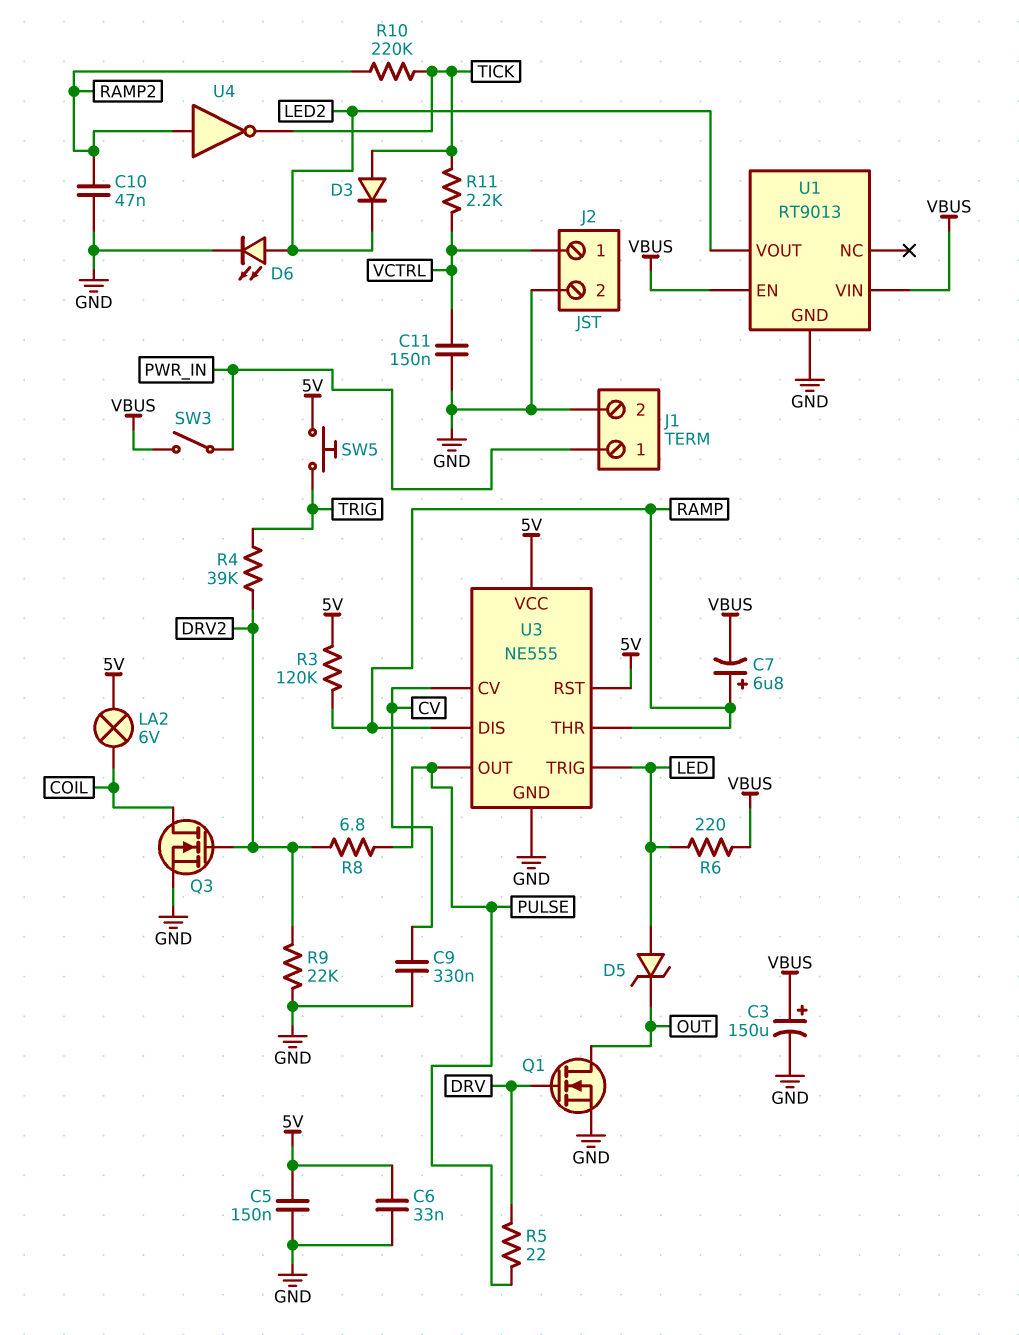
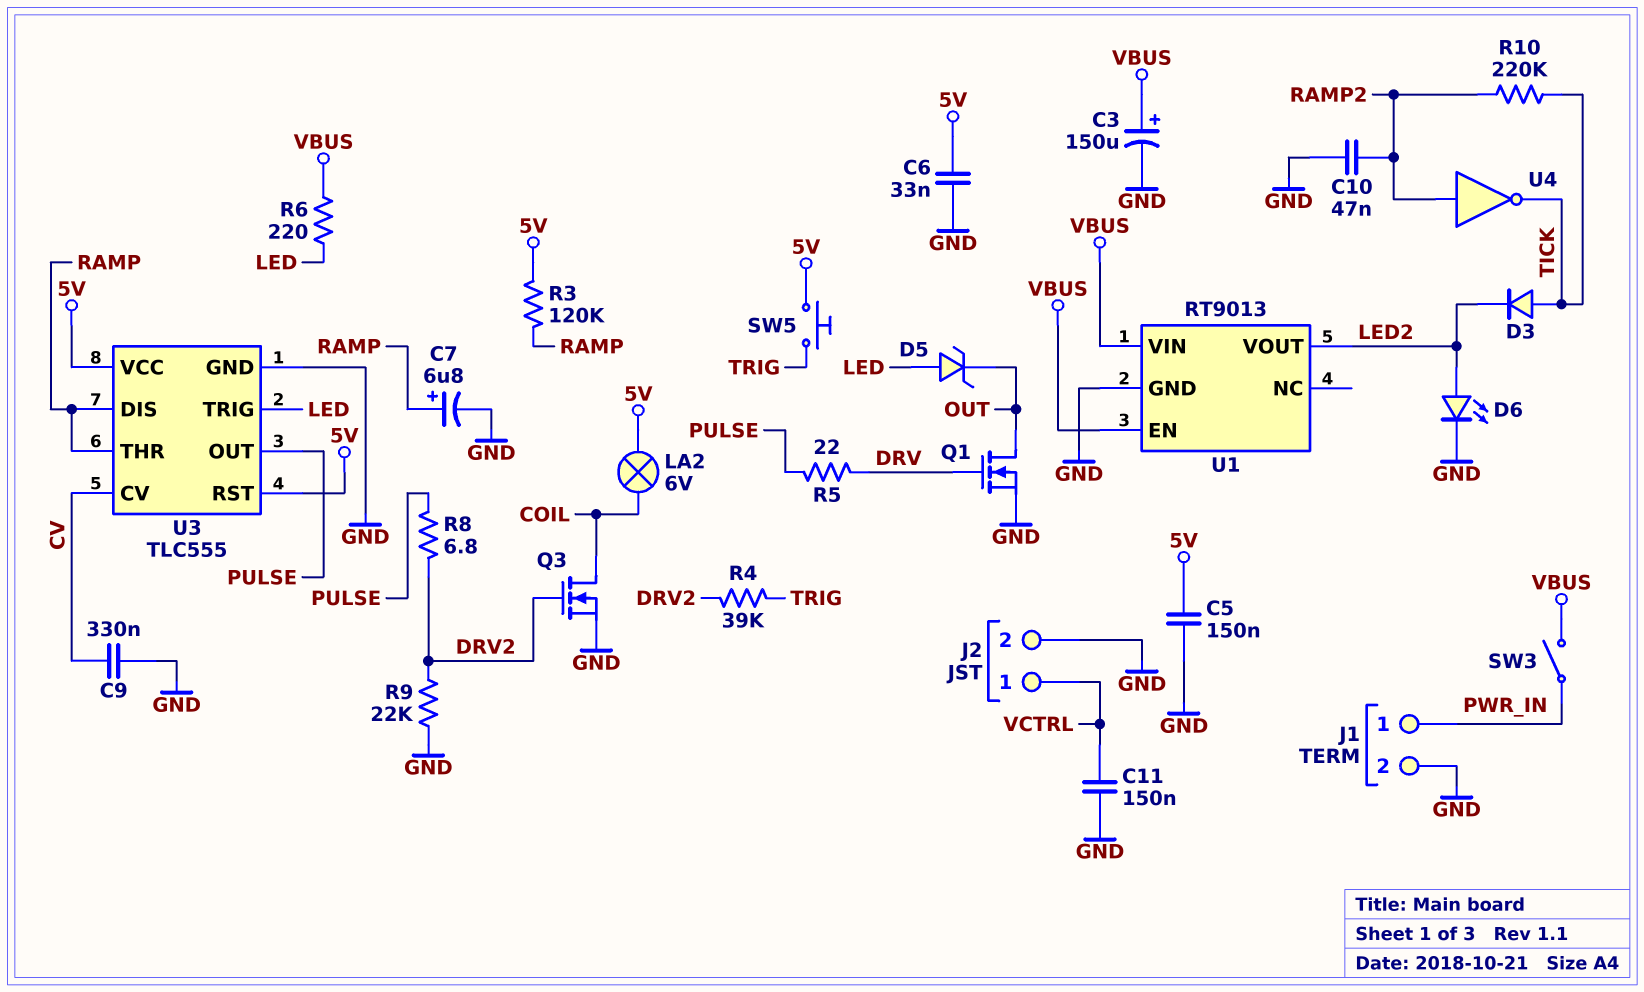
C7: 6.8uF (plus RAMP, minus VBUS) -> 6.8uF (plus RAMP, minus GND)
R11: 2.2k (TICK, VCTRL) -> none
U3: NE555 -> TLC555

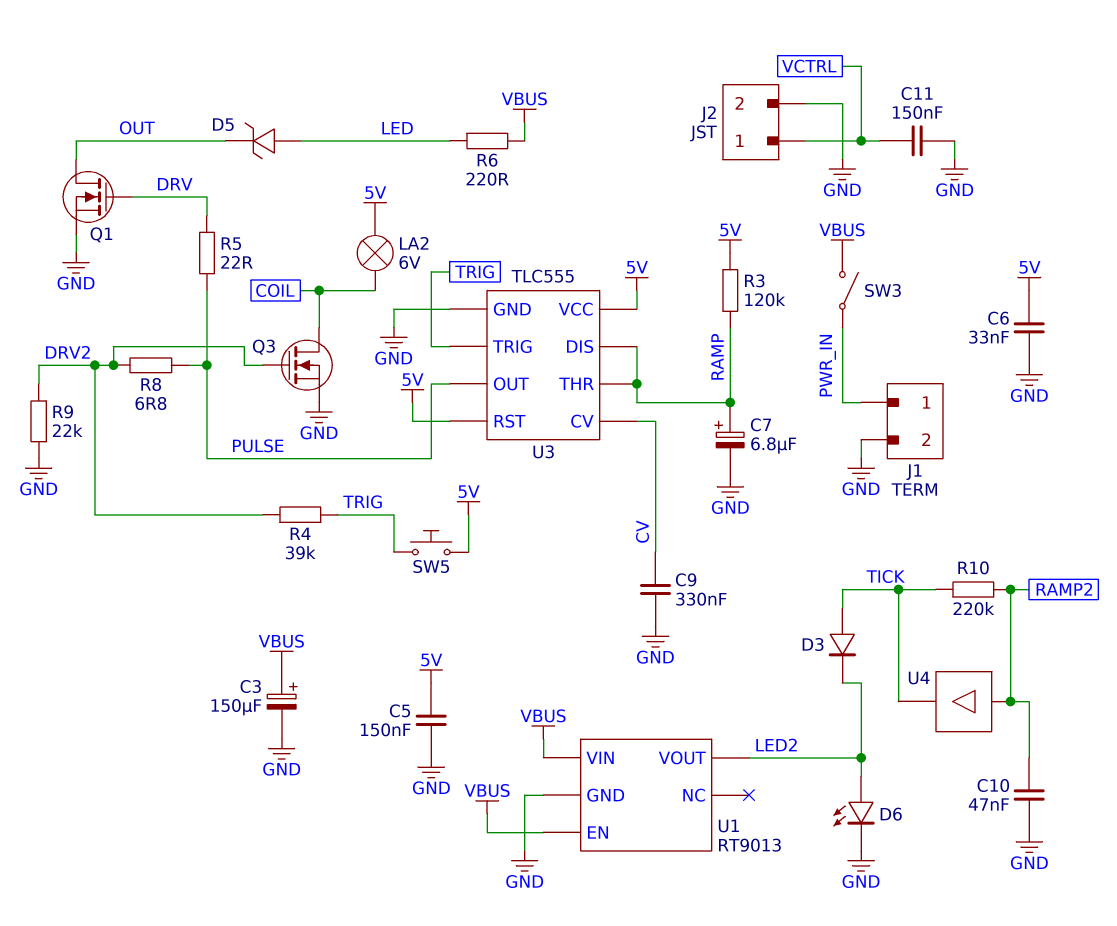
U3 pin TRIG: LED -> TRIG
U4: NOT (in RAMP2, out TICK) -> buffer (in RAMP2, out TICK)

